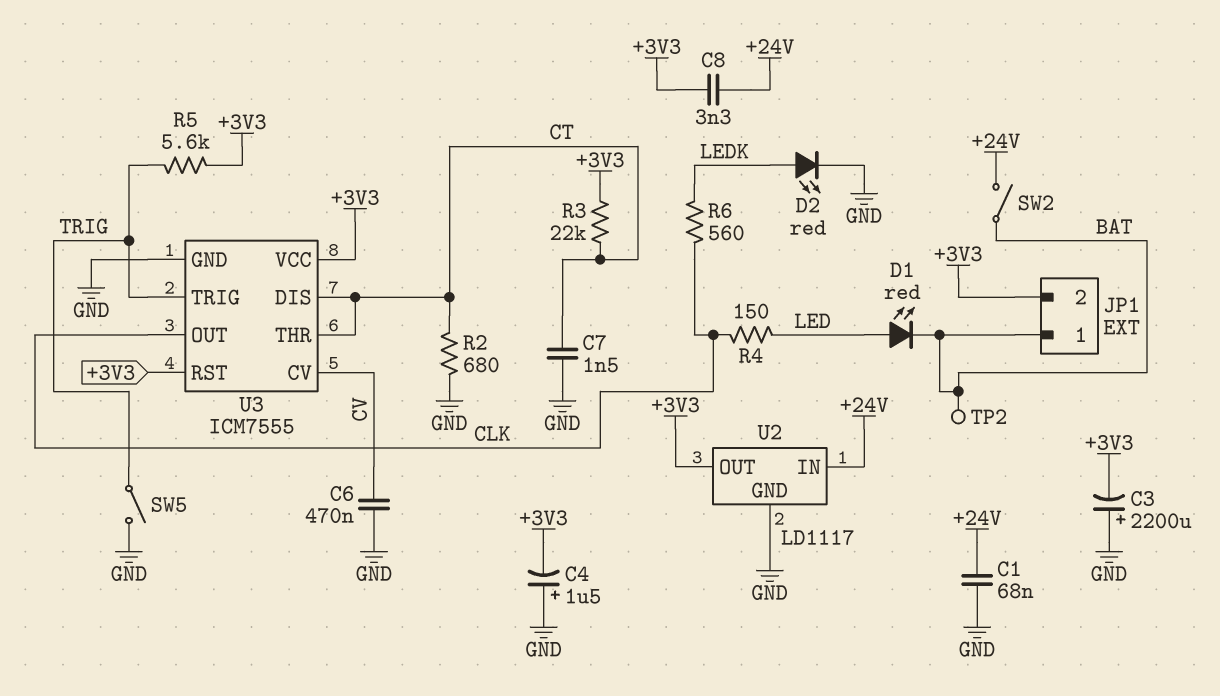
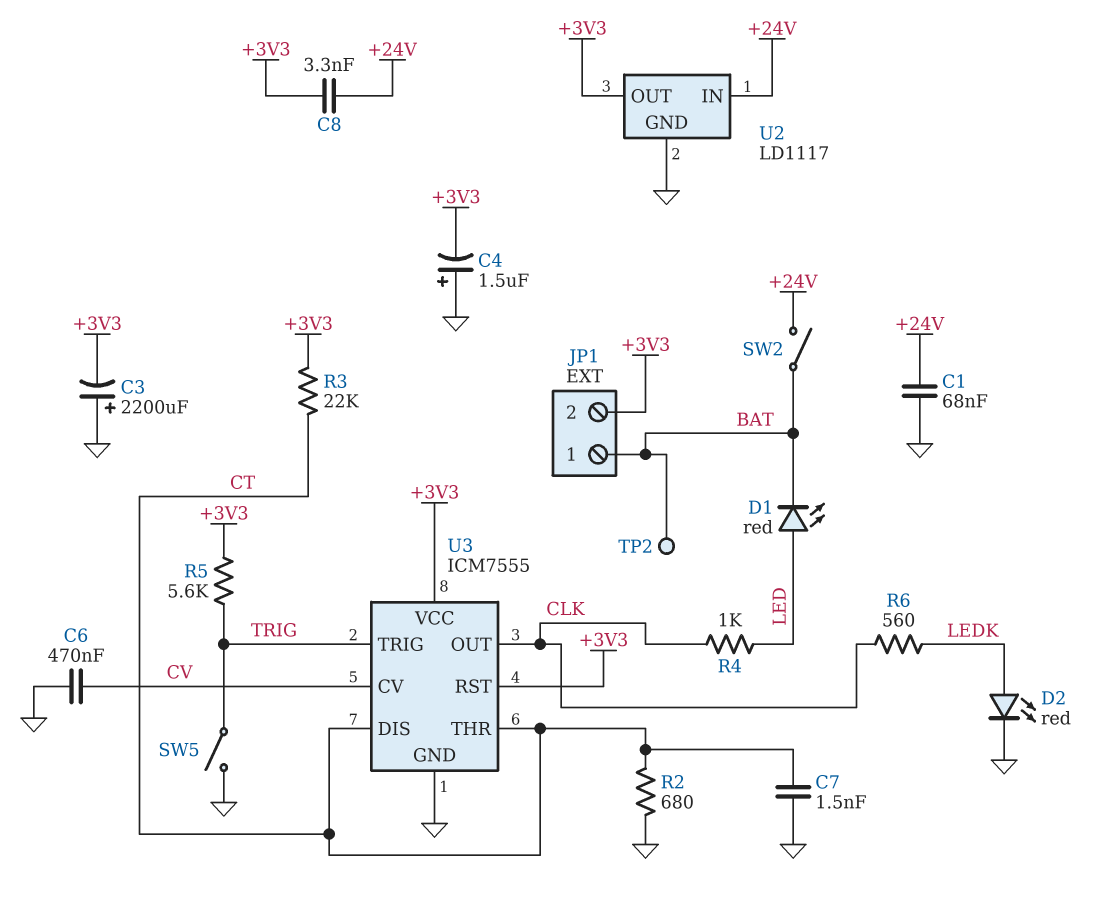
R4: 150 (CLK, LED) -> 1k (CLK, LED)

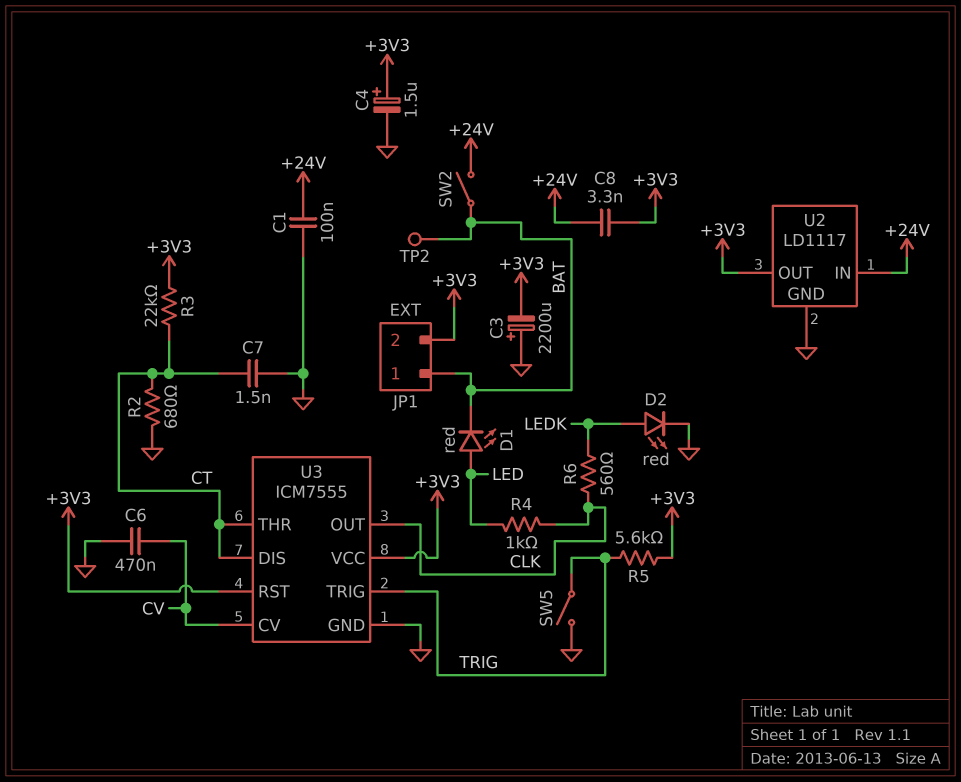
C1: 68nF (+24V, GND) -> 100nF (+24V, GND)
C4: 1.5uF (plus GND, minus +3V3) -> 1.5uF (plus +3V3, minus GND)

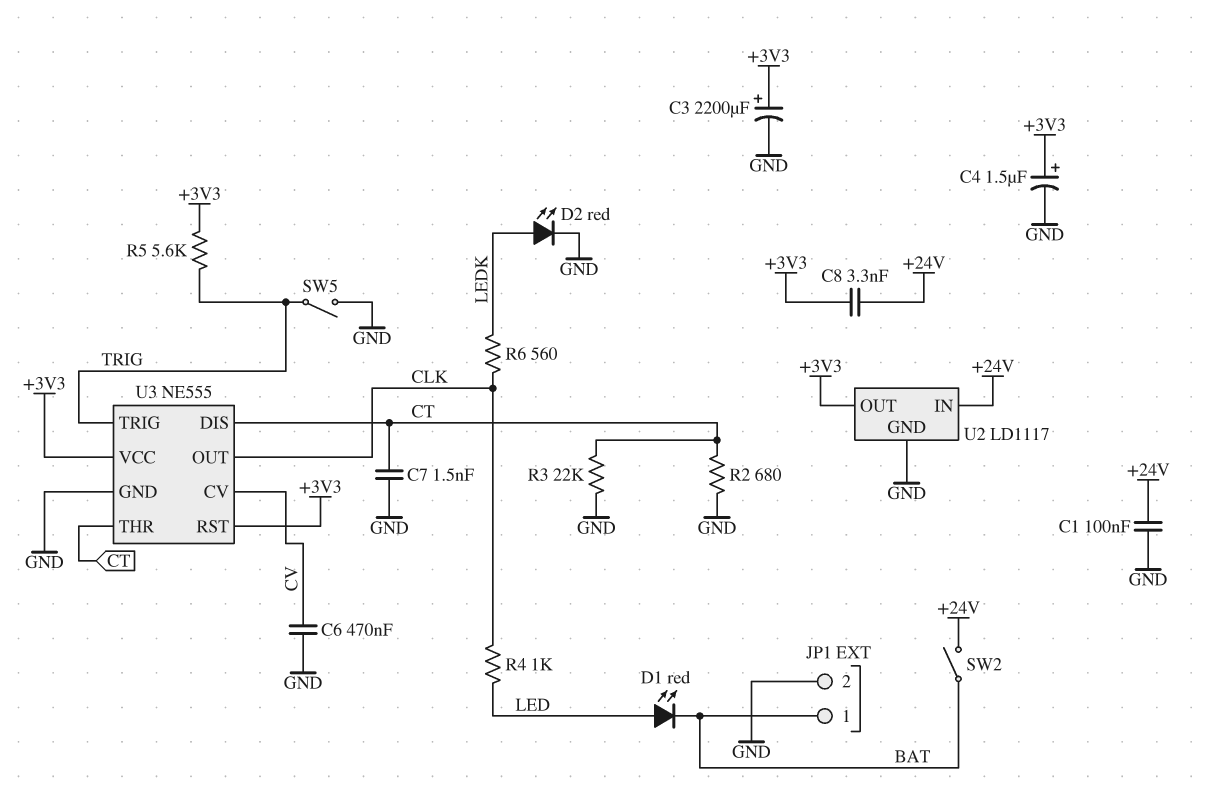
C3: 2200uF (plus GND, minus +3V3) -> 2200uF (plus +3V3, minus GND)
JP1 pin 2: +3V3 -> GND
R3: 22k (+3V3, CT) -> 22k (CT, GND)
TP2: test point (BAT) -> none
U3: ICM7555 -> NE555

